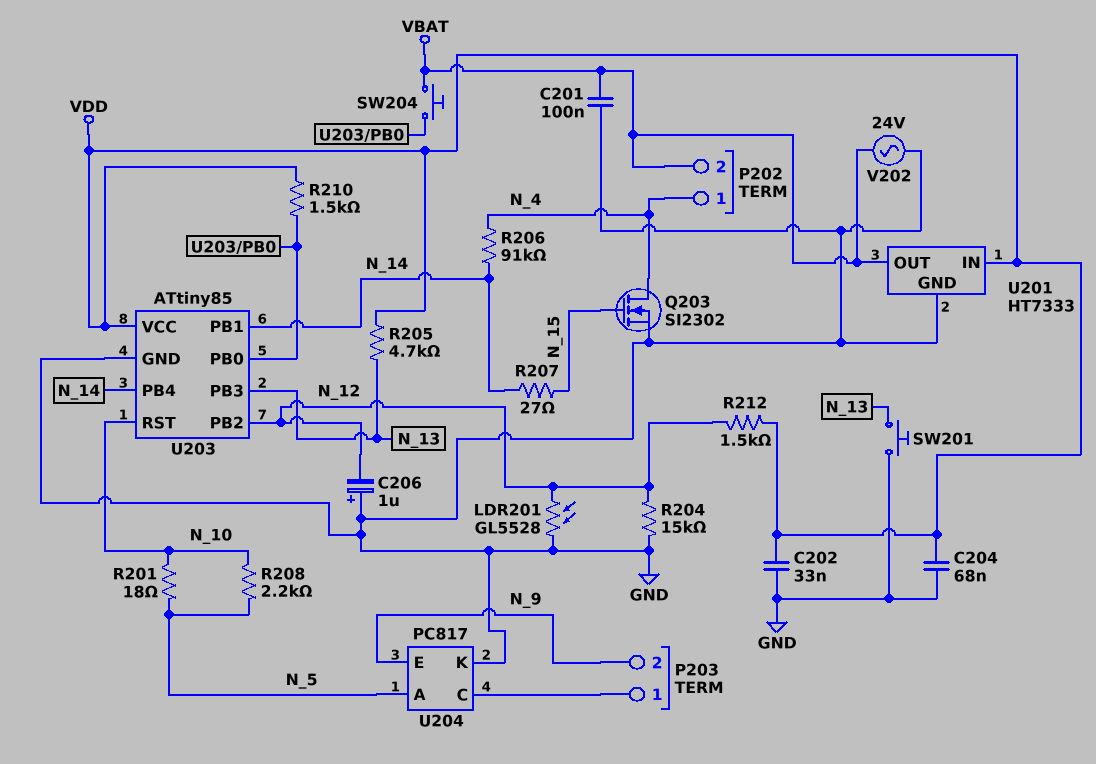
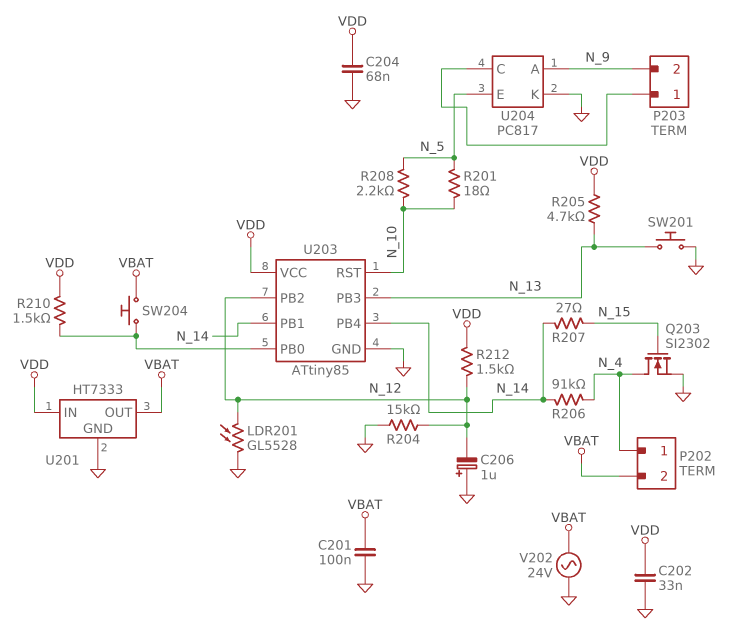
U204 pin A: N_5 -> N_9
U204 pin E: N_9 -> N_5

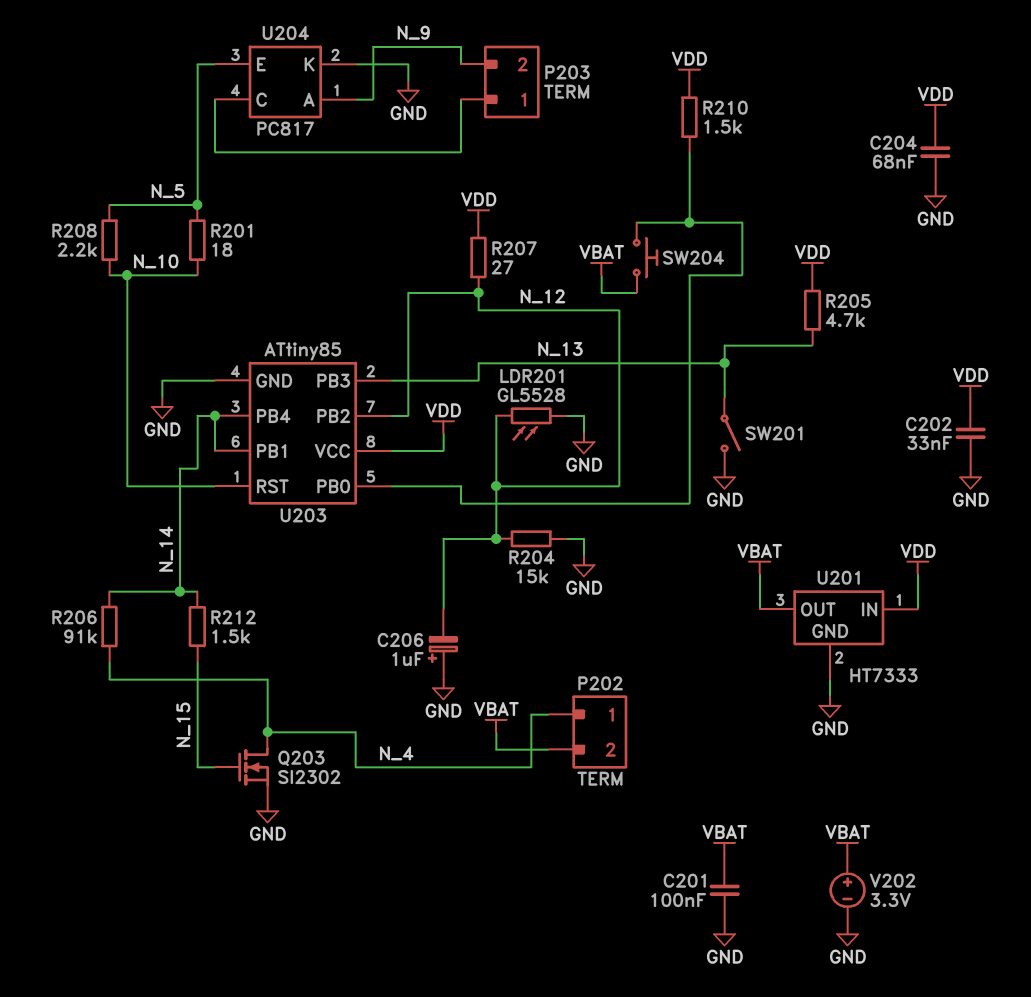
R207: 27 (N_14, N_15) -> 27 (N_12, VDD)
R212: 1.5k (N_12, VDD) -> 1.5k (N_14, N_15)
SW201: button (GND, N_13) -> switch (GND, N_13)
V202: AC 24V (GND, VBAT) -> 3.3V (plus VBAT, minus GND)

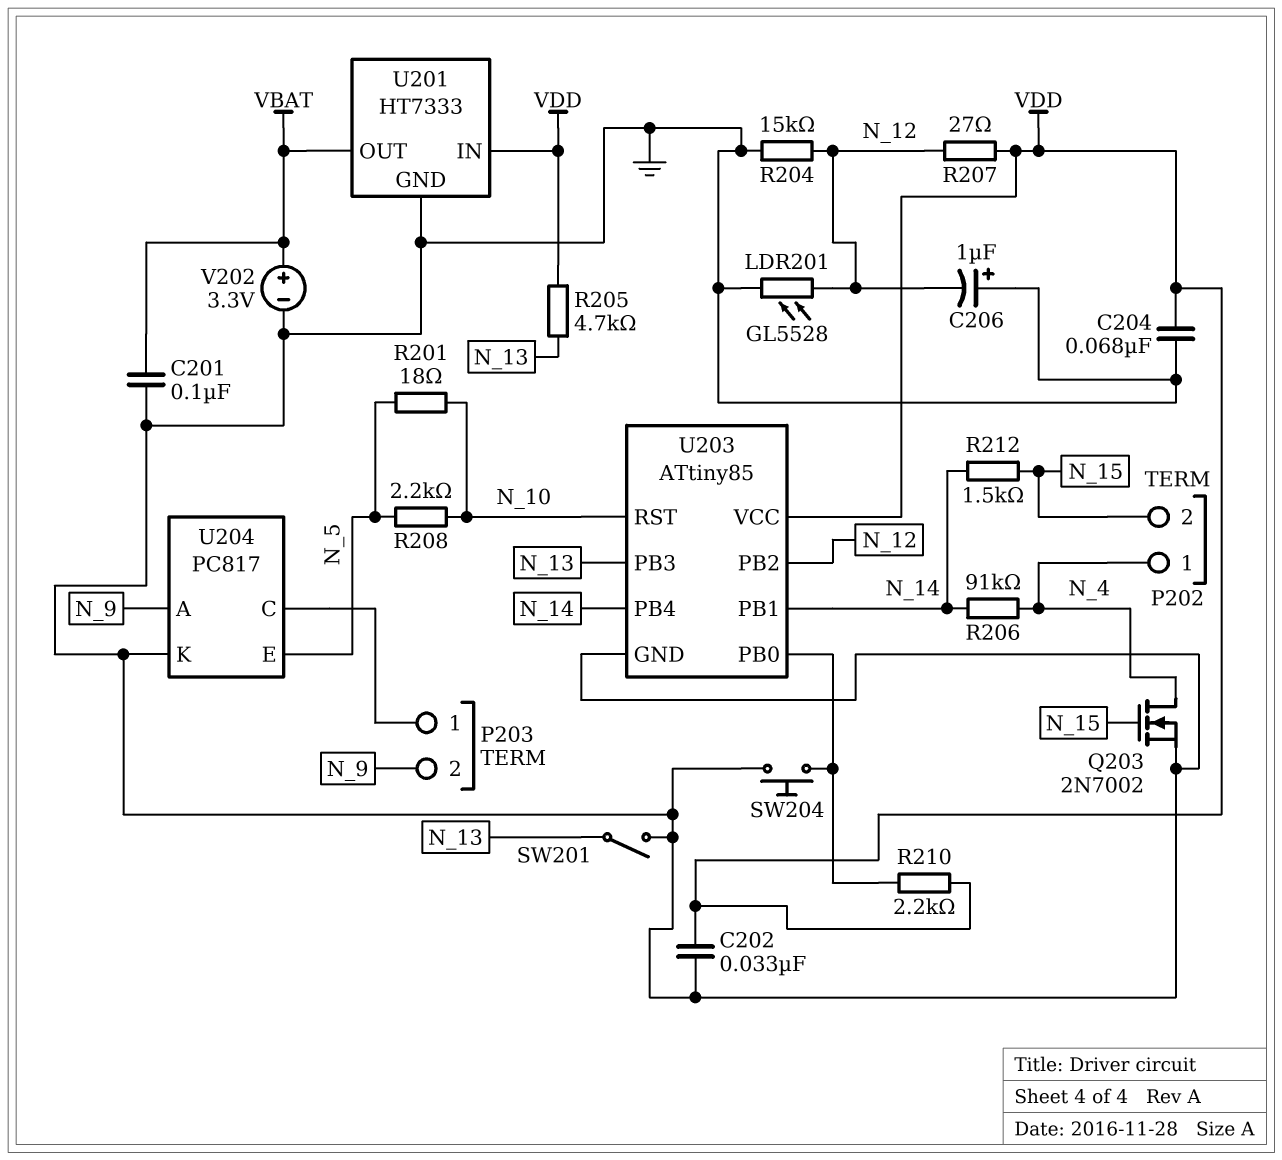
P202 pin 2: VBAT -> N_15
Q203: NMOS SI2302 (G N_15, D N_4, S GND) -> NMOS 2N7002 (G N_15, D N_4, S GND)
R210: 1.5k (U203/PB0, VDD) -> 2.2k (U203/PB0, VDD)
SW204: button (U203/PB0, VBAT) -> button (GND, U203/PB0)

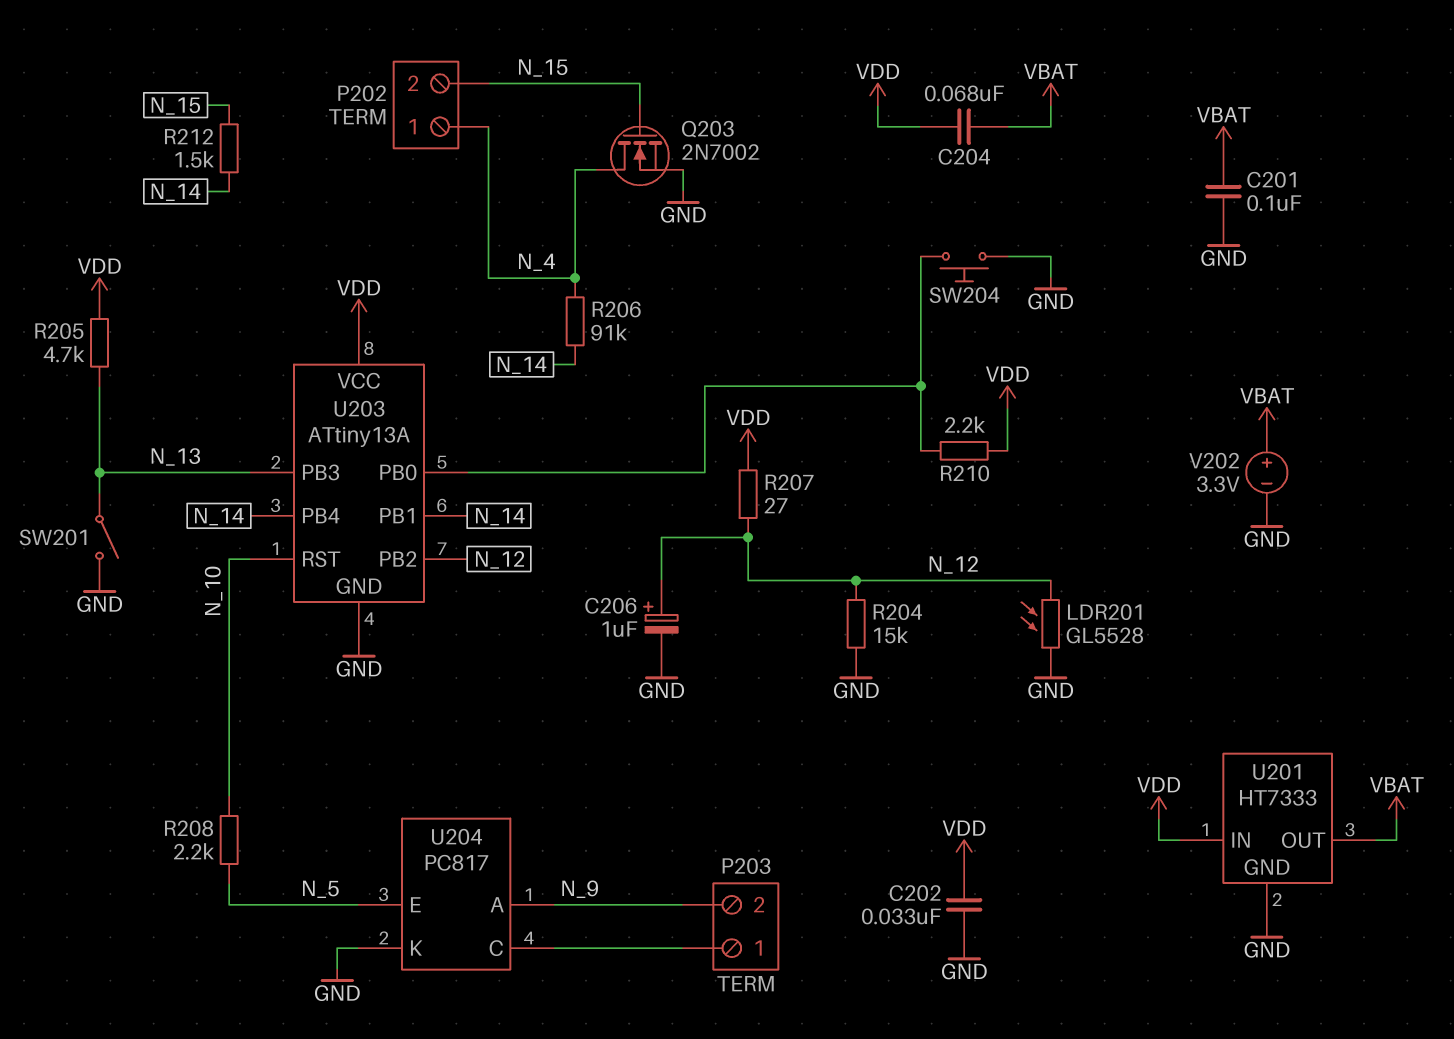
C204: 68nF (GND, VDD) -> 68nF (VBAT, VDD)
C206: 1uF (plus GND, minus N_12) -> 1uF (plus N_12, minus GND)
R201: 18 (N_5, N_10) -> none
U203: ATtiny85 -> ATtiny13A

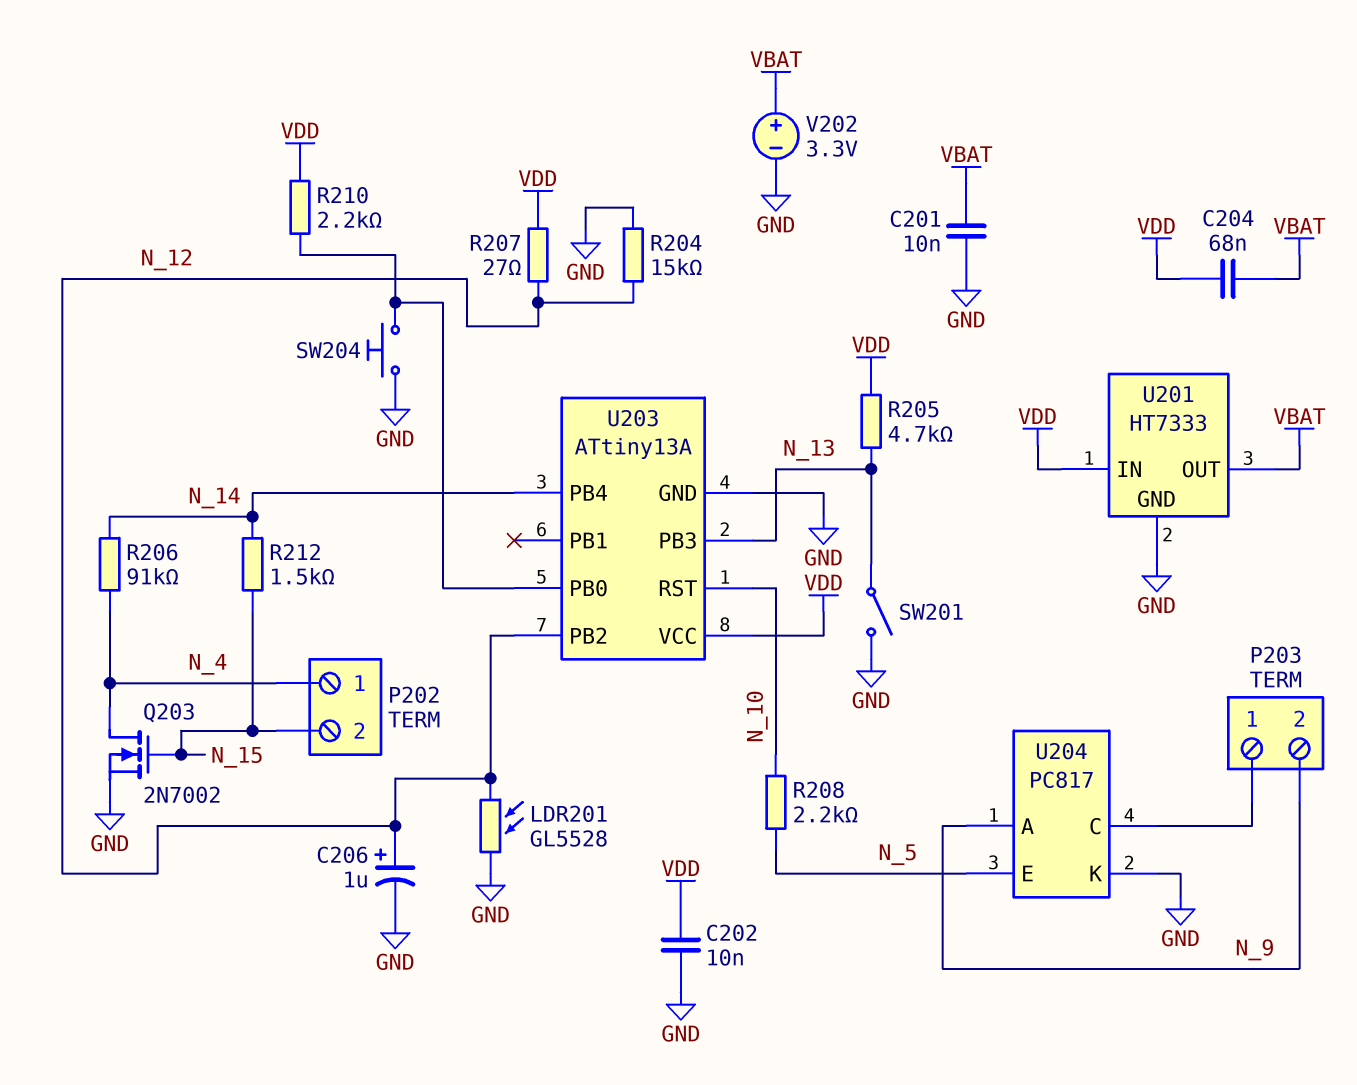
C201: 100nF (GND, VBAT) -> 10nF (GND, VBAT)
C202: 33nF (GND, VDD) -> 10nF (GND, VDD)
U203 pin PB1: N_14 -> none

